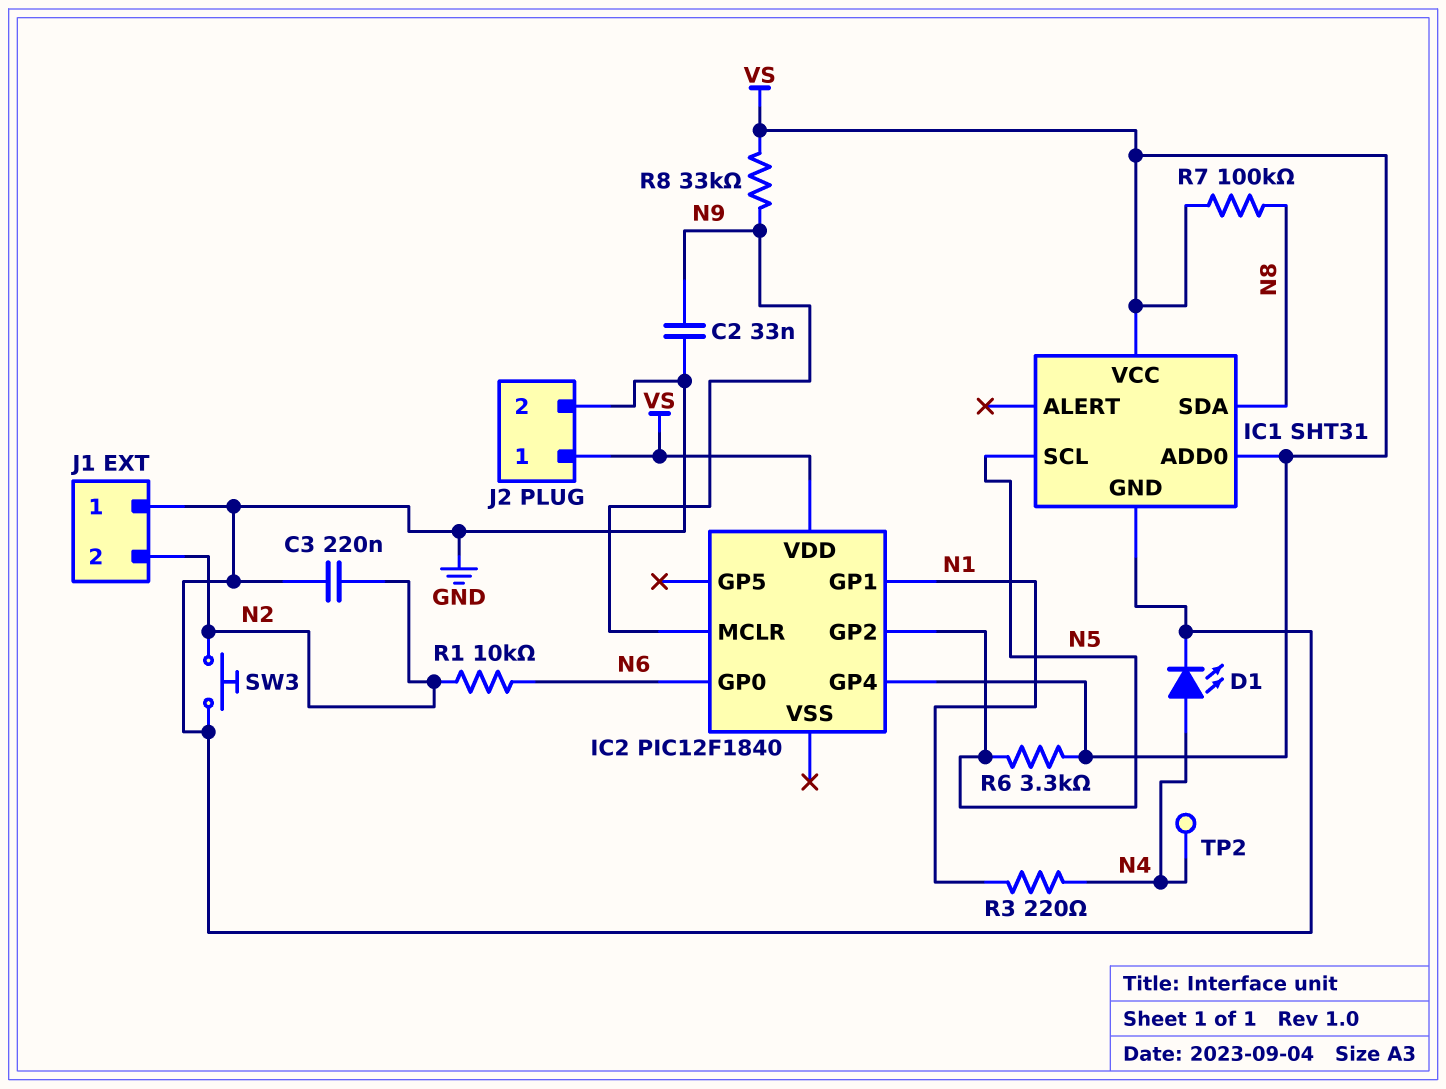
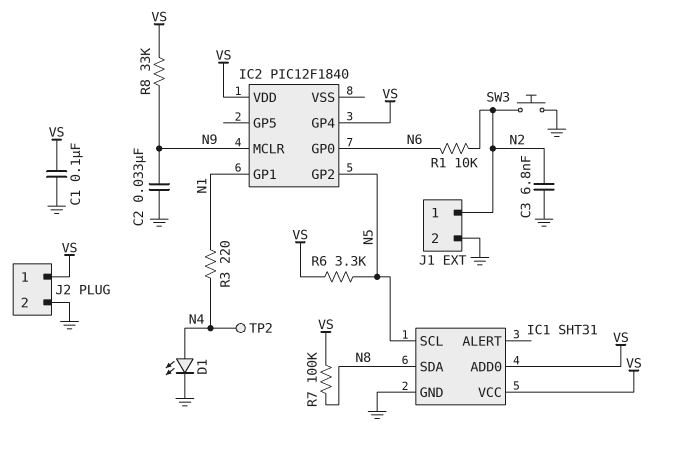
C1: none -> 100nF (GND, VS)
C3: 220nF (GND, N2) -> 6.8nF (GND, N2)
J1 pin 1: GND -> N2
J1 pin 2: N2 -> GND

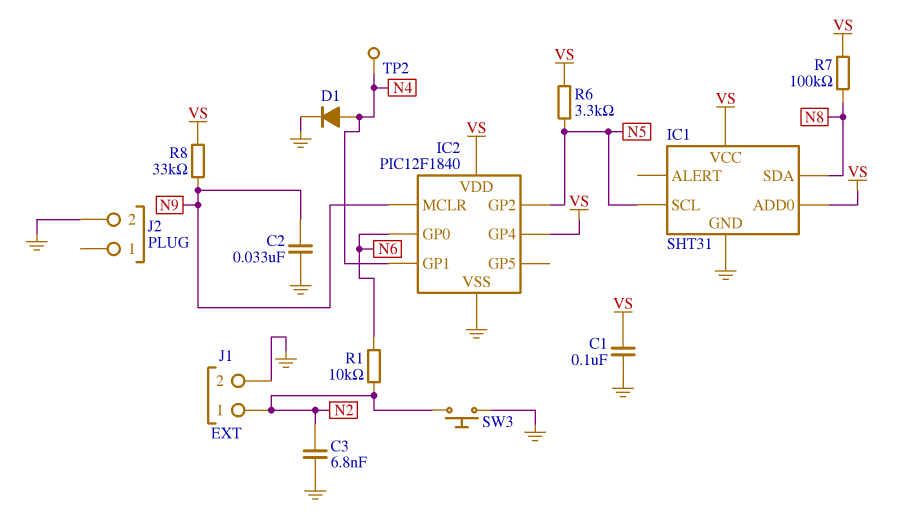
D1: LED (A N4, K GND) -> diode (A N4, K GND)
IC2 pin GP1: N1 -> N4
IC2 pin VSS: none -> GND
J2 pin 1: VS -> none
R3: 220 (N1, N4) -> none

